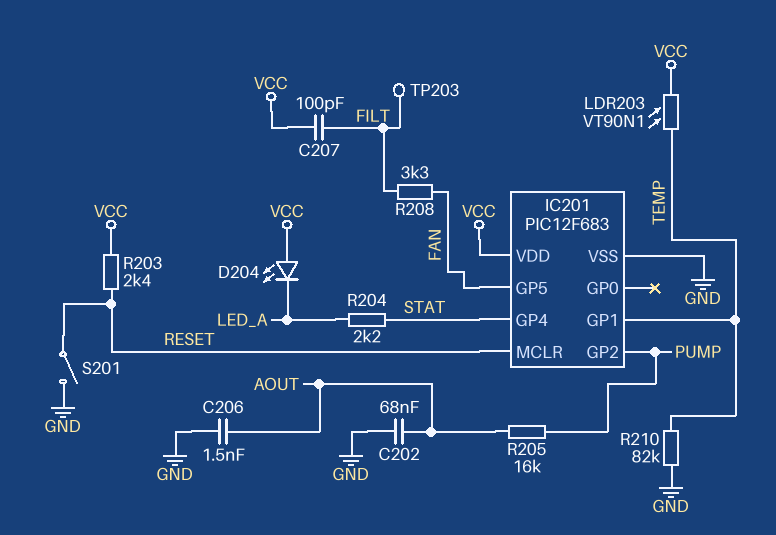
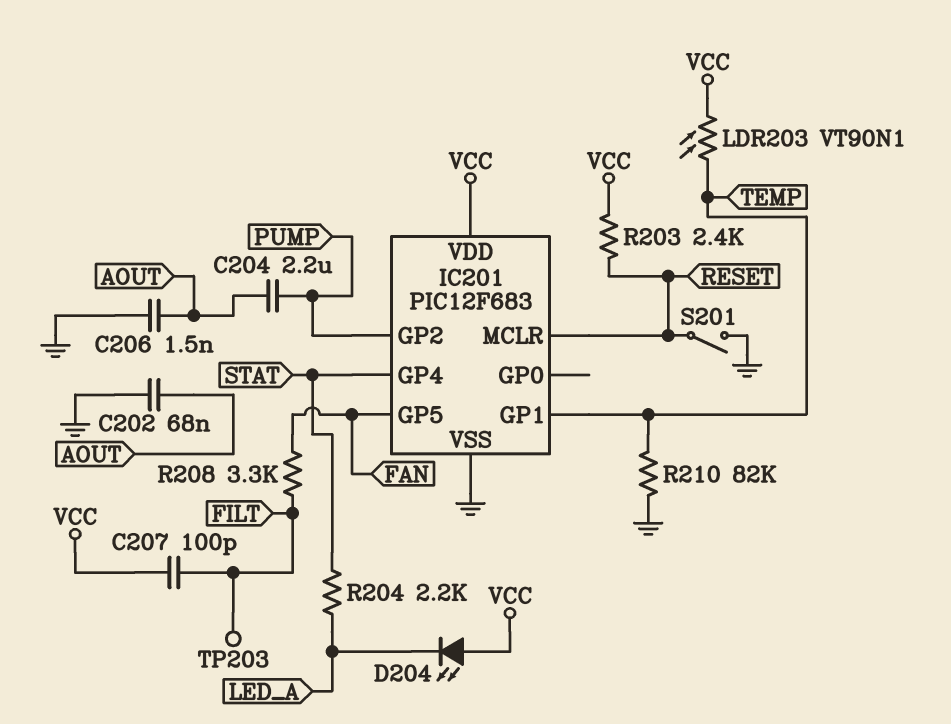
C204: none -> 2.2uF (AOUT, PUMP)
R205: 16k (AOUT, PUMP) -> none

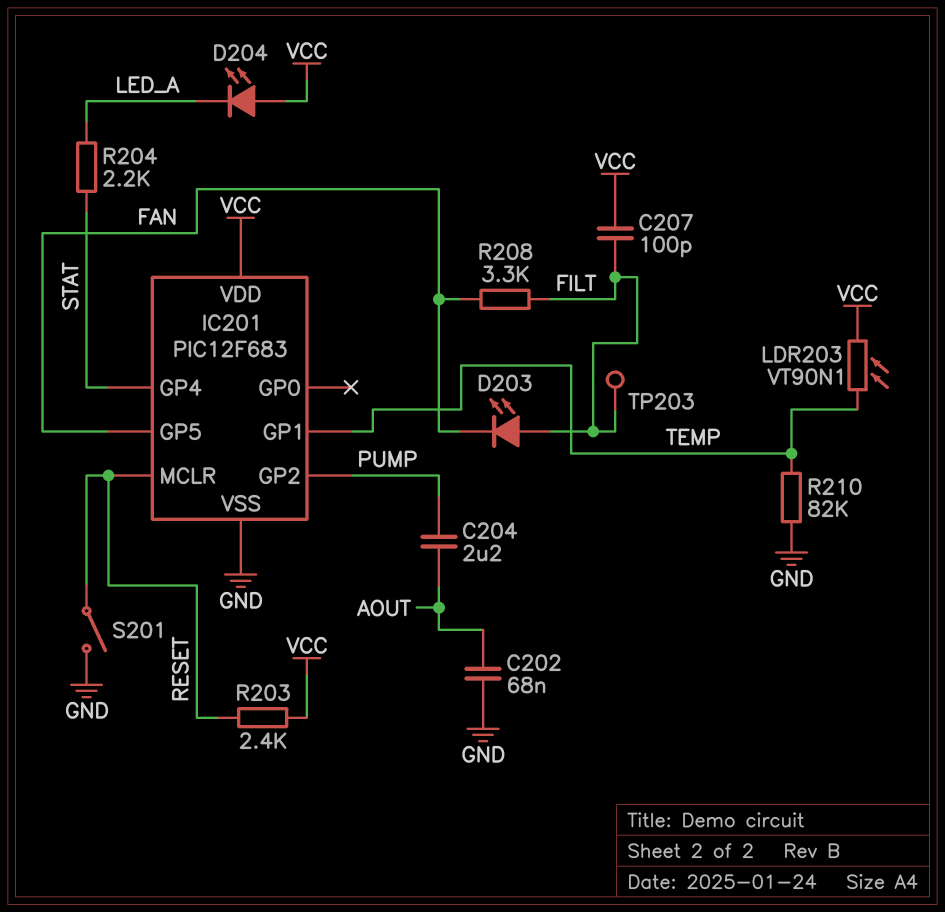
C206: 1.5nF (AOUT, GND) -> none
D203: none -> LED (A FILT, K FAN)

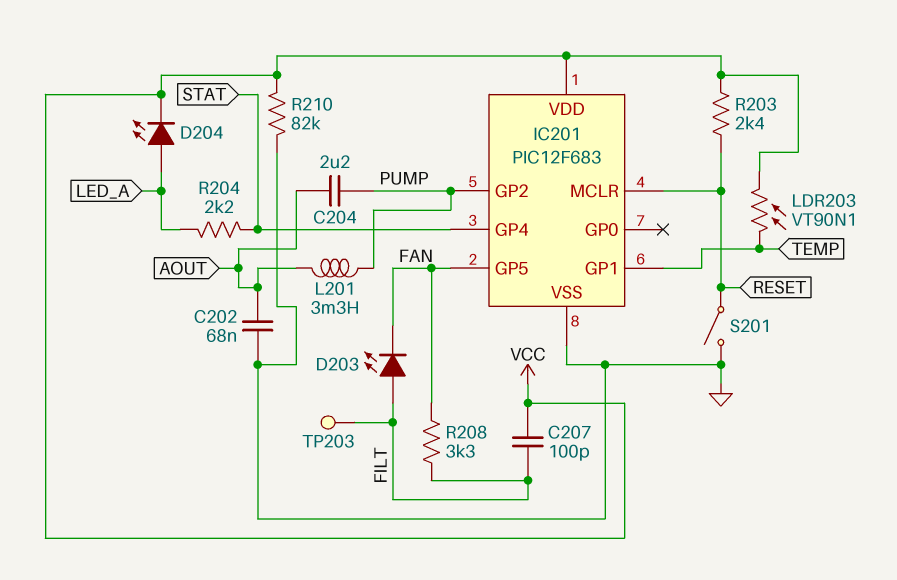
D204: LED (A VCC, K LED_A) -> LED (A LED_A, K VCC)
L201: none -> 3.3mH (AOUT, PUMP)
R210: 82k (GND, TEMP) -> 82k (GND, VCC)

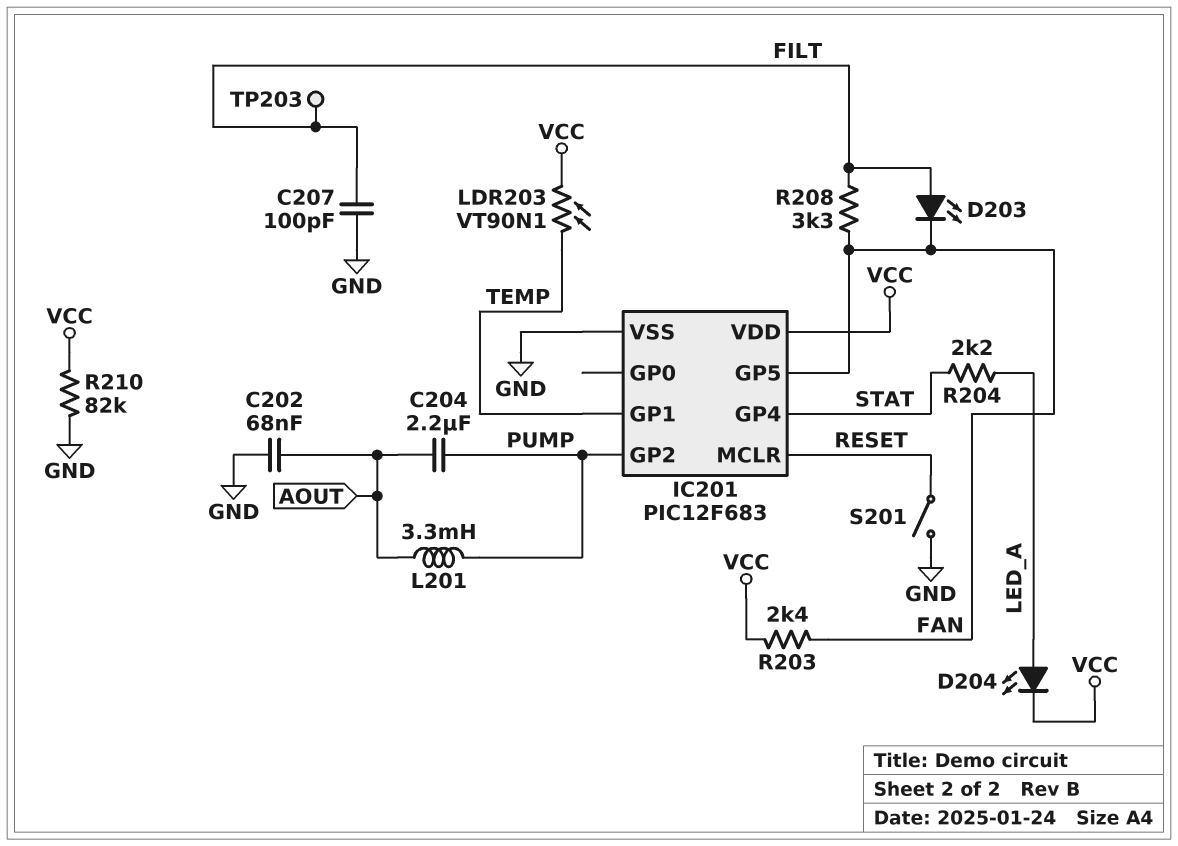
C207: 100pF (FILT, VCC) -> 100pF (FILT, GND)
R203: 2.4k (RESET, VCC) -> 2.4k (FAN, VCC)

